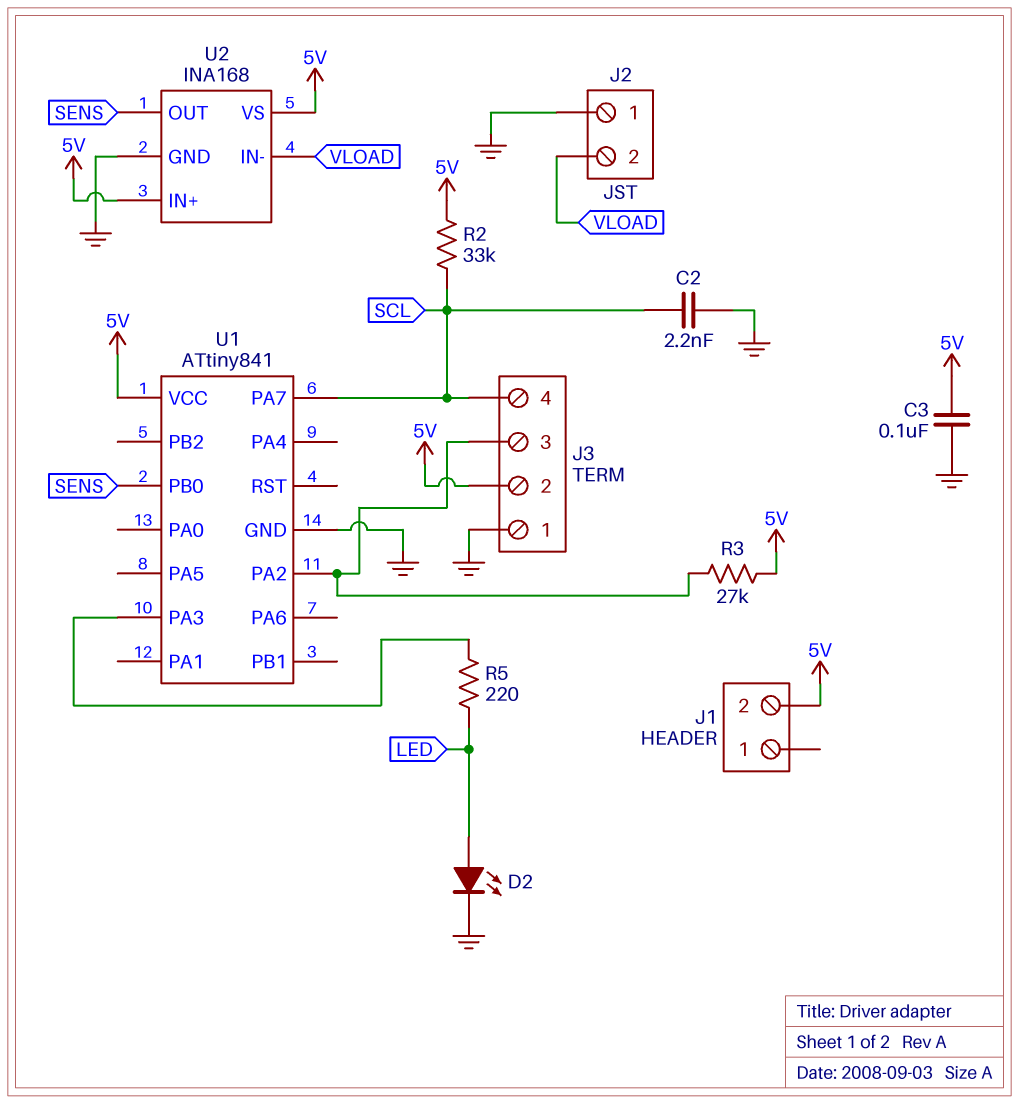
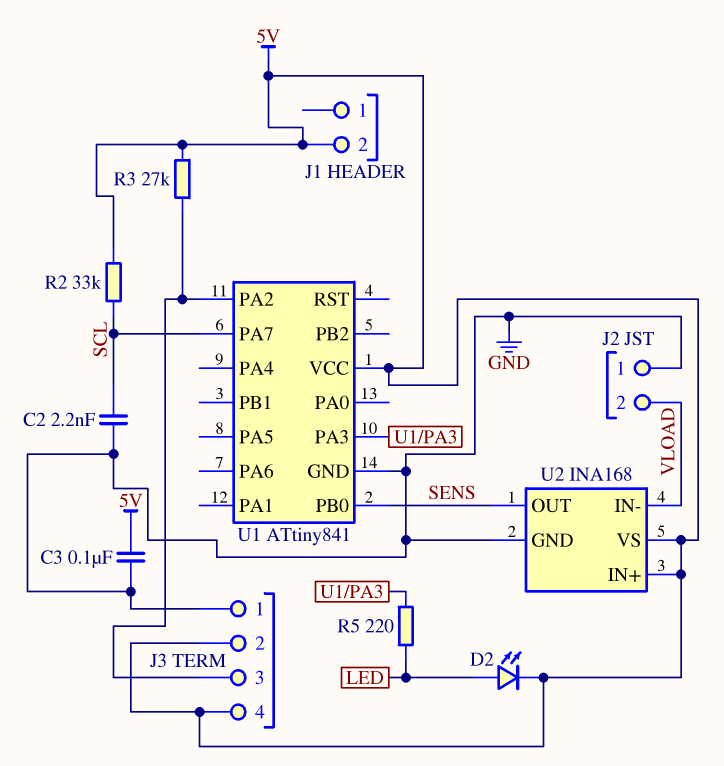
D2: LED (A LED, K GND) -> LED (A LED, K 5V)
J3 pin 4: SCL -> 5V

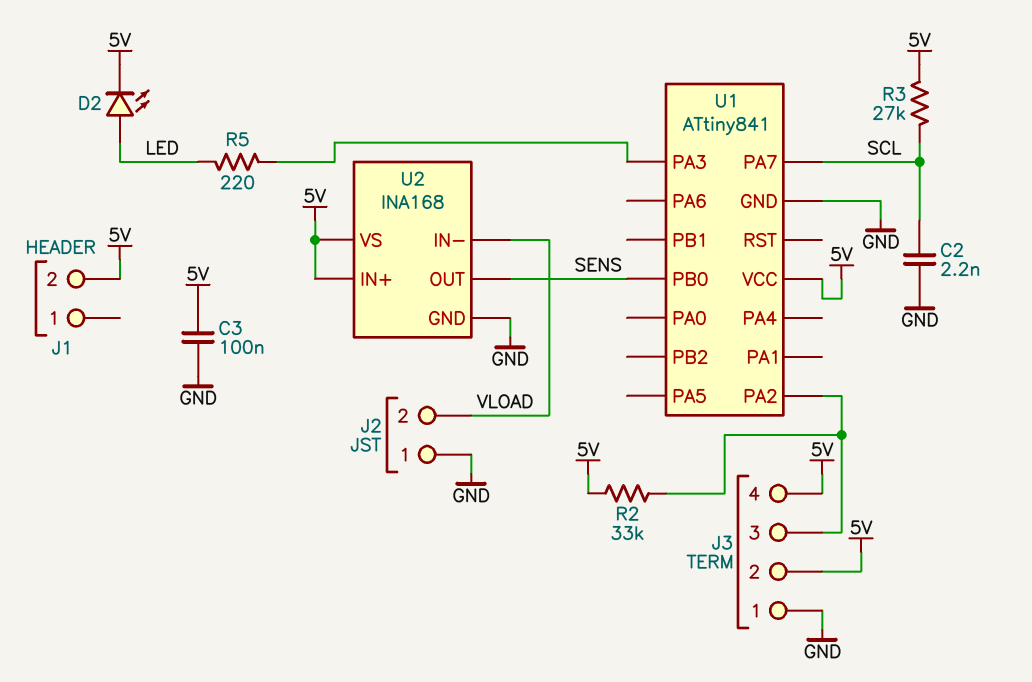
R2: 33k (5V, SCL) -> 33k (5V, J3/3)
R3: 27k (5V, J3/3) -> 27k (5V, SCL)

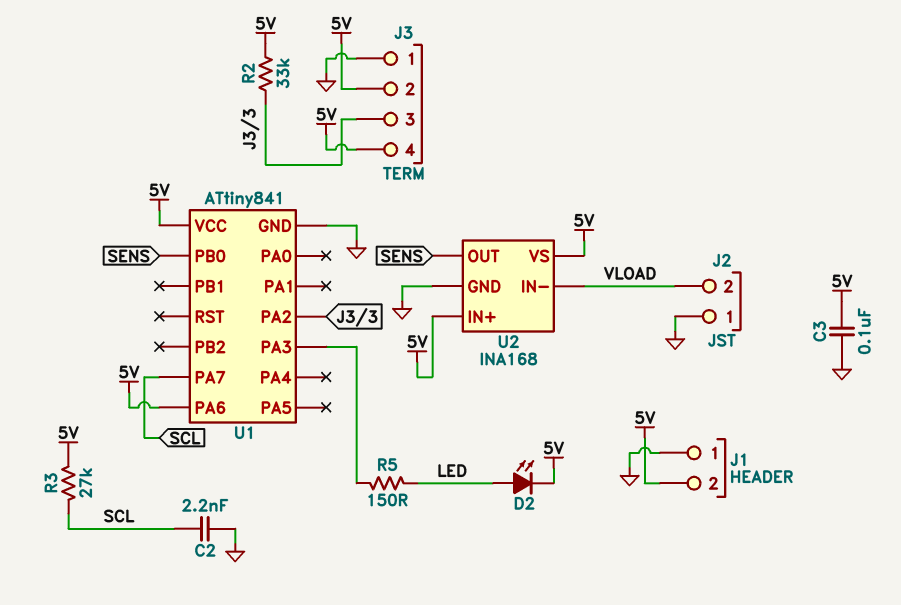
J1 pin 1: none -> GND
R5: 220 (LED, U1/PA3) -> 150 (LED, U1/PA3)
U1 pin PA6: none -> 5V

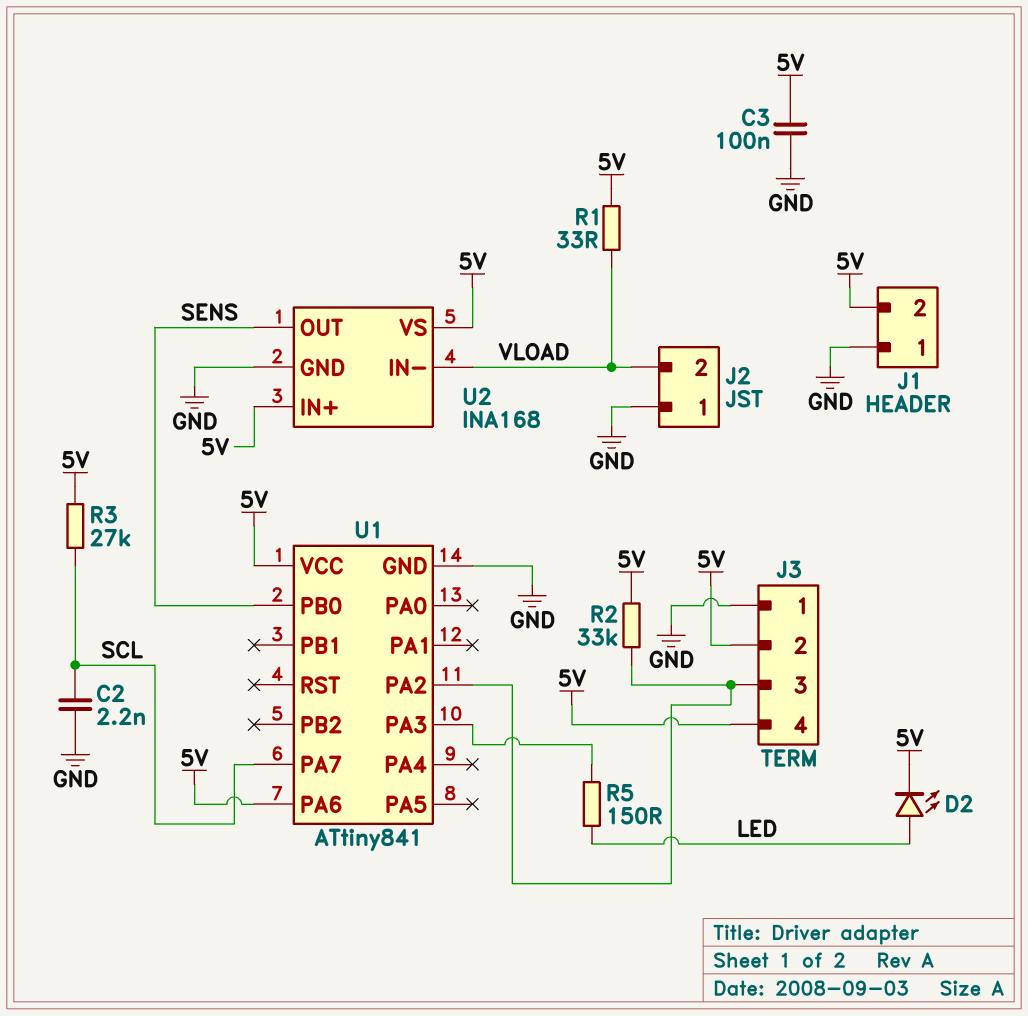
R1: none -> 33 (5V, VLOAD)

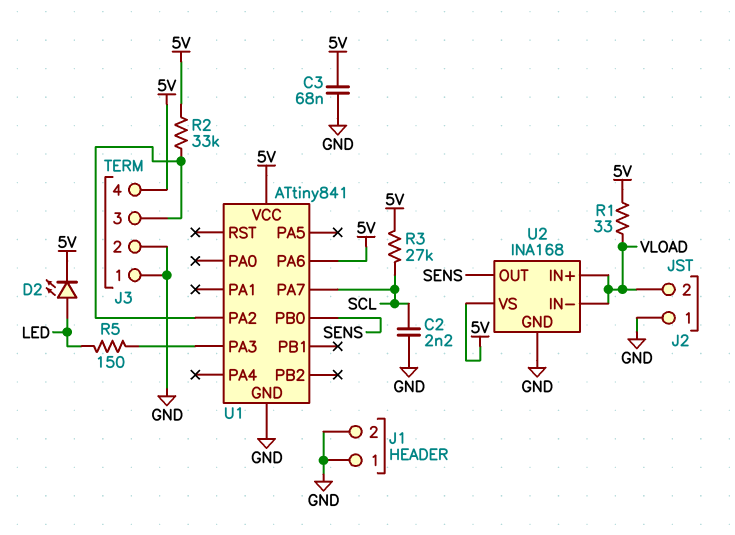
C3: 100nF (5V, GND) -> 68nF (5V, GND)
J1 pin 2: 5V -> GND
J3 pin 2: 5V -> GND
U2 pin IN+: 5V -> VLOAD

